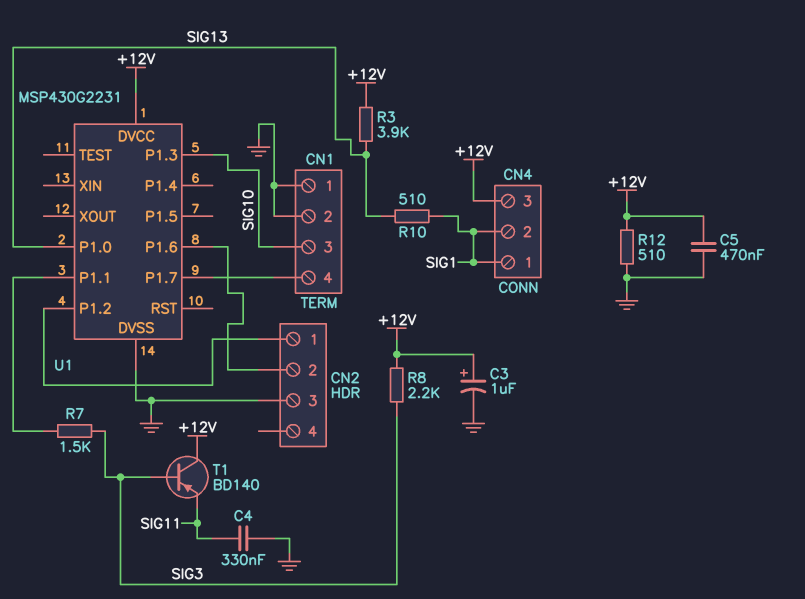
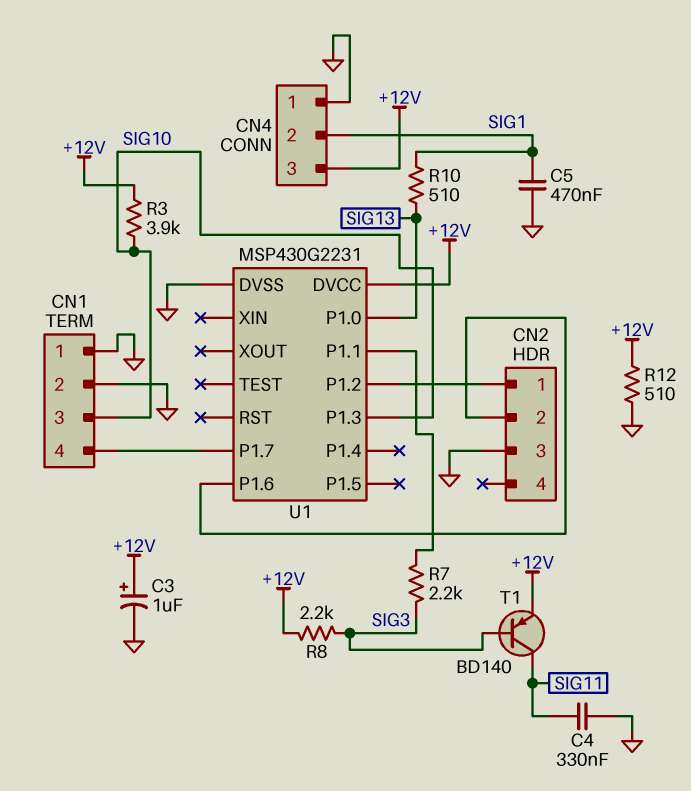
C5: 470nF (+12V, GND) -> 470nF (GND, SIG1)
CN4 pin 1: SIG1 -> GND
R3: 3.9k (+12V, SIG13) -> 3.9k (+12V, SIG10)
R7: 1.5k (SIG3, U1/P1.1) -> 2.2k (SIG3, U1/P1.1)
T1: PNP BD140 (B SIG3, C +12V, E SIG11) -> PNP BD140 (B SIG3, C SIG11, E +12V)

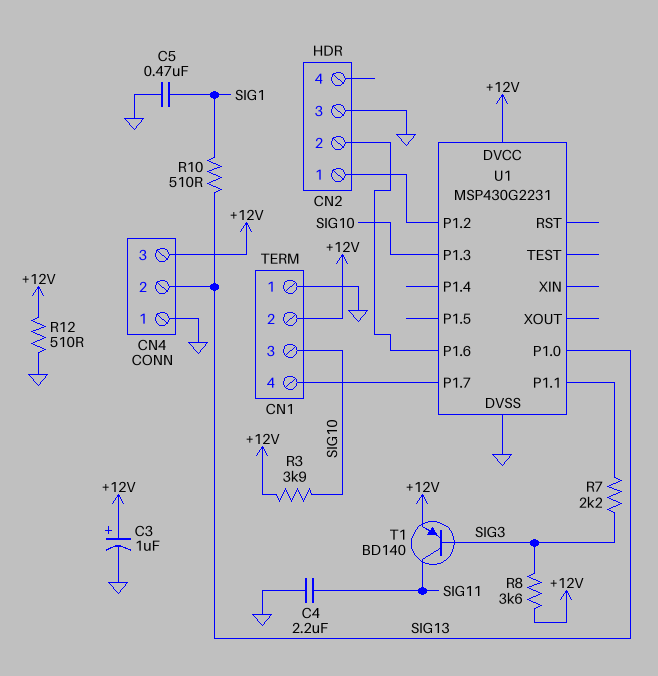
C4: 330nF (GND, SIG11) -> 2.2uF (GND, SIG11)
CN1 pin 2: GND -> +12V
CN4 pin 2: SIG1 -> SIG13
R8: 2.2k (+12V, SIG3) -> 3.6k (+12V, SIG3)

